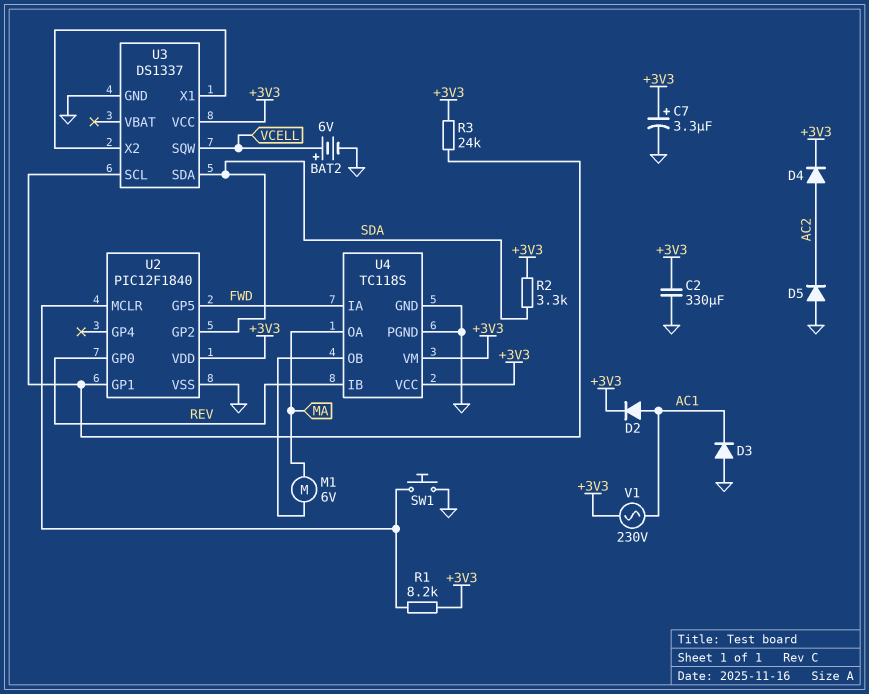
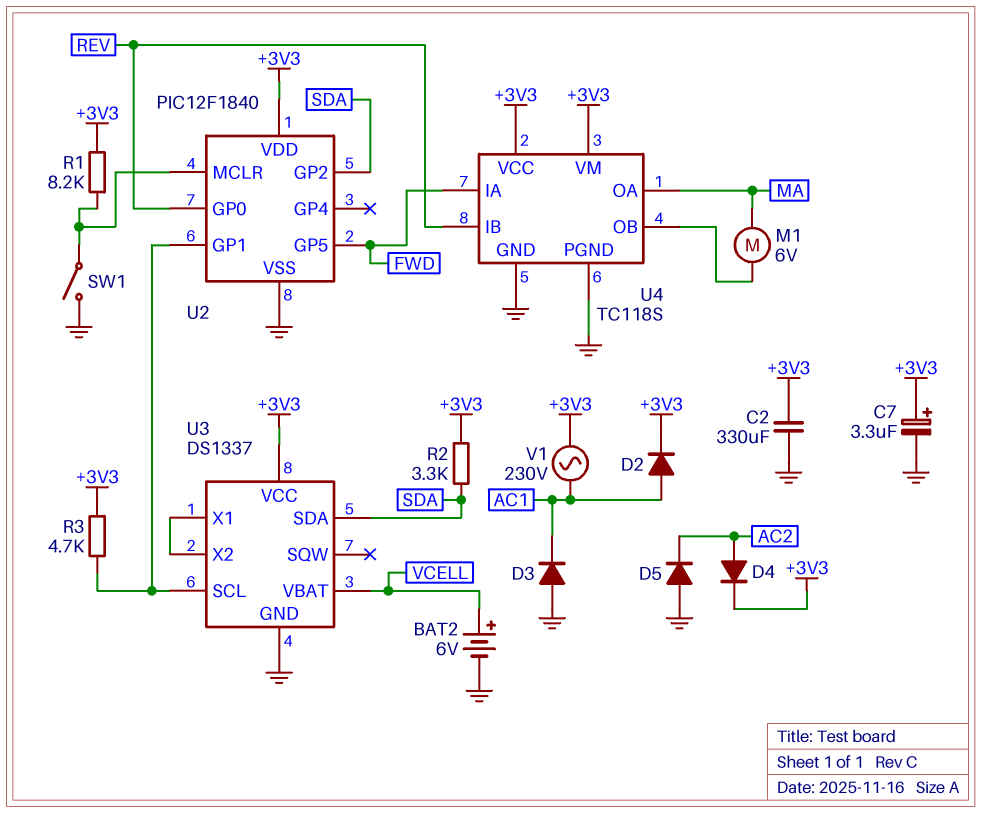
R3: 24k (+3V3, U2/GP1) -> 4.7k (+3V3, U2/GP1)
SW1: button (GND, U2/MCLR) -> switch (GND, U2/MCLR)
U3 pin SQW: VCELL -> none
U3 pin VBAT: none -> VCELL

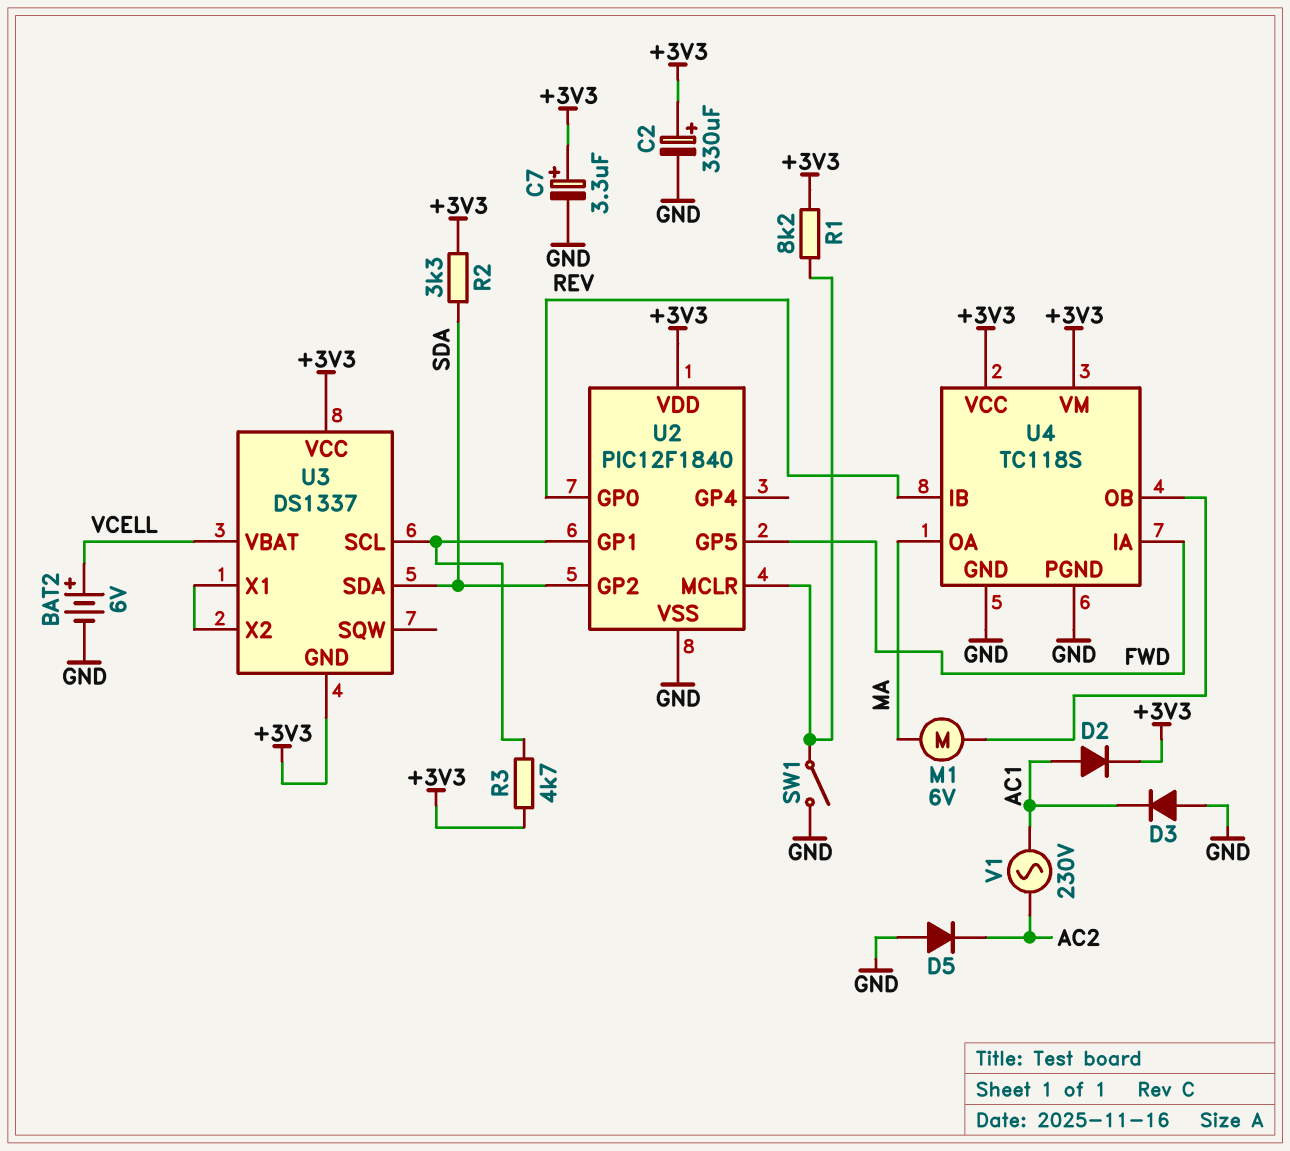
C2: 330uF (+3V3, GND) -> 330uF (plus +3V3, minus GND)
D4: diode (A AC2, K +3V3) -> none
U3 pin GND: GND -> +3V3
V1: AC 230V (+3V3, AC1) -> AC 230V (AC1, AC2)

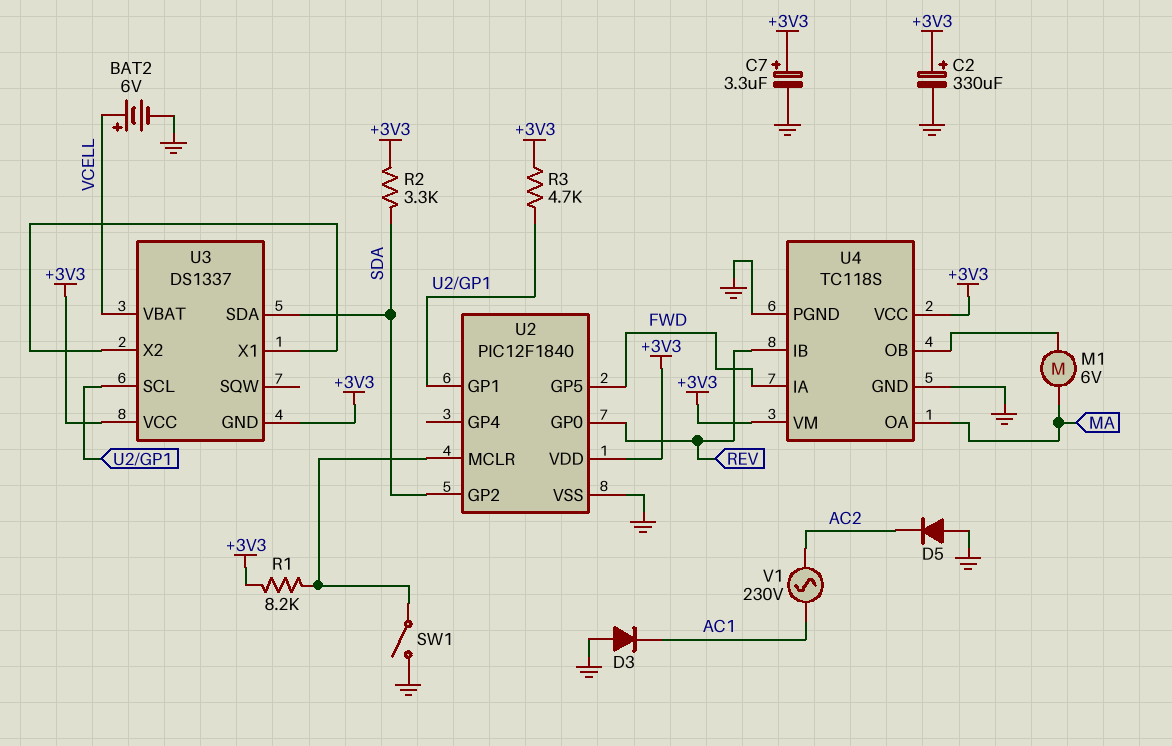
D2: diode (A AC1, K +3V3) -> none

